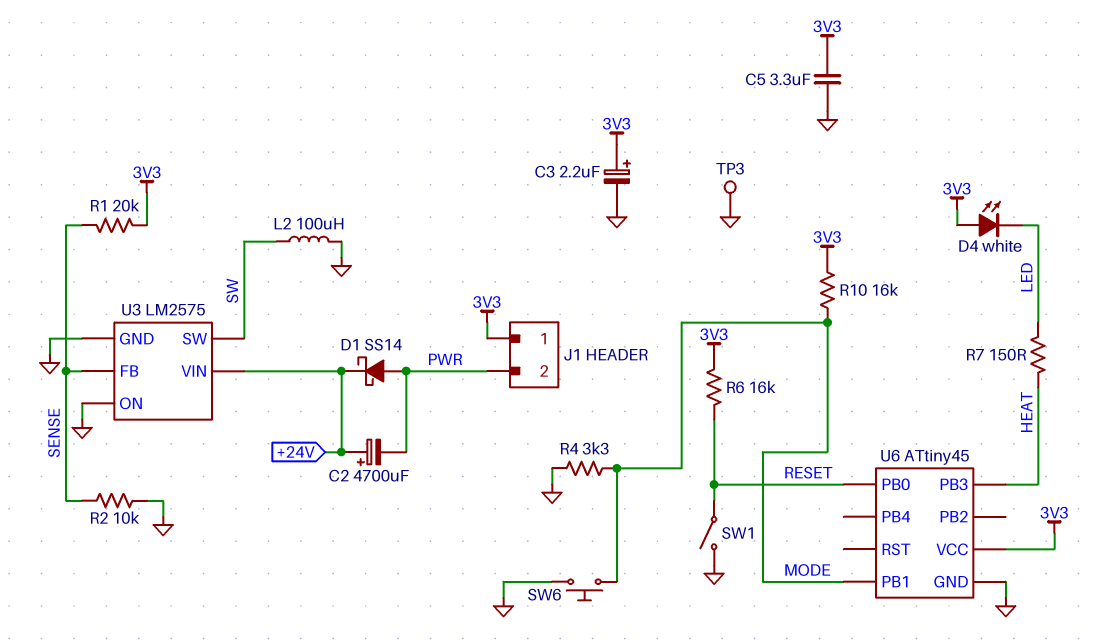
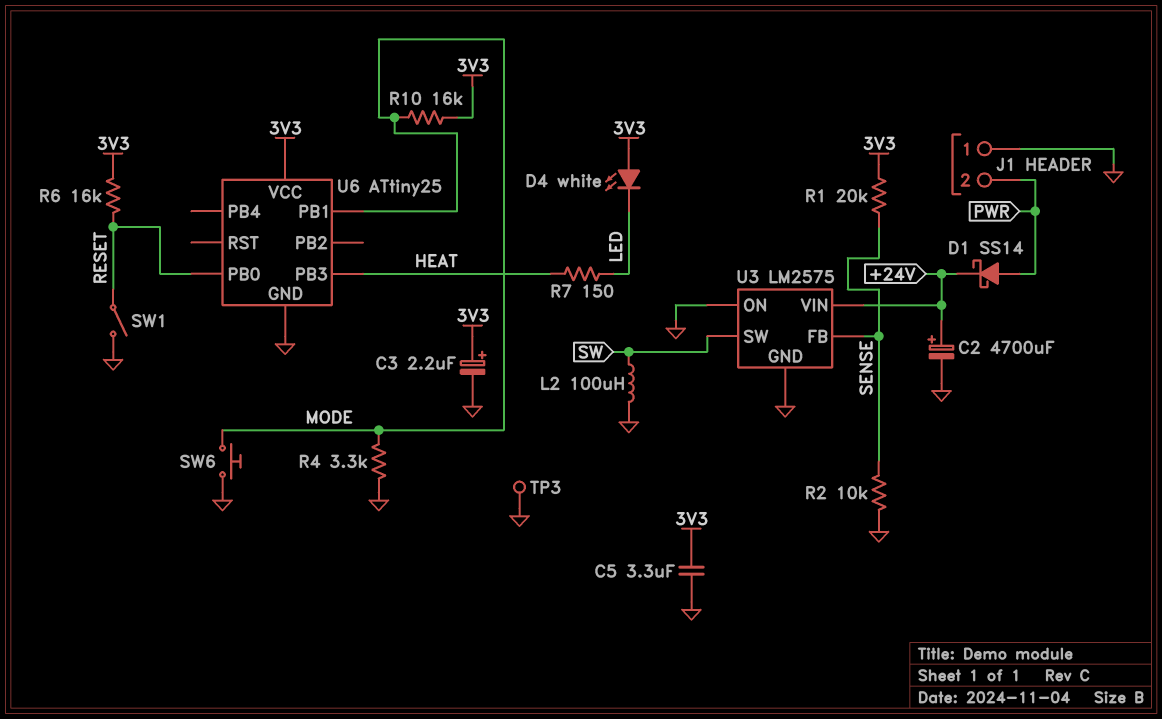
C2: 4700uF (plus +24V, minus PWR) -> 4700uF (plus +24V, minus GND)
J1 pin 1: 3V3 -> GND
U6: ATtiny45 -> ATtiny25

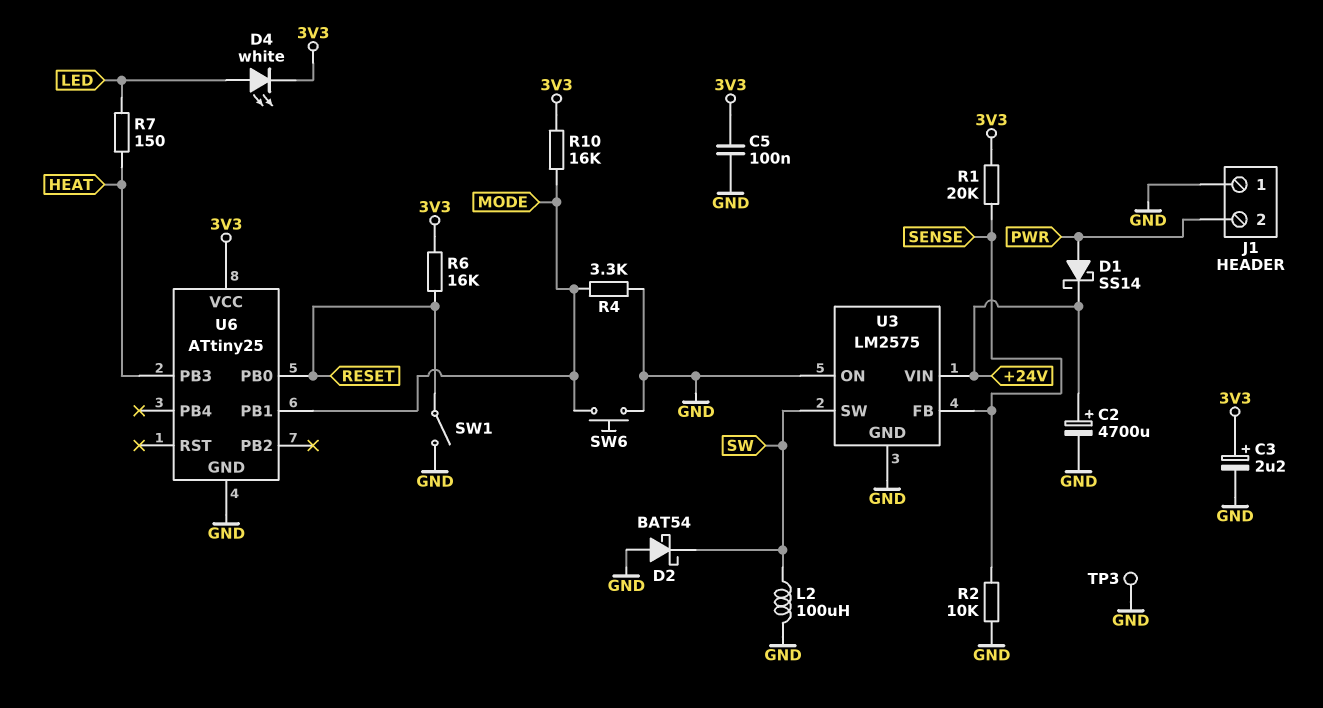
C5: 3.3uF (3V3, GND) -> 100nF (3V3, GND)
D2: none -> schottky BAT54 (A GND, K SW)
D4: LED white (A 3V3, K LED) -> LED white (A LED, K 3V3)

